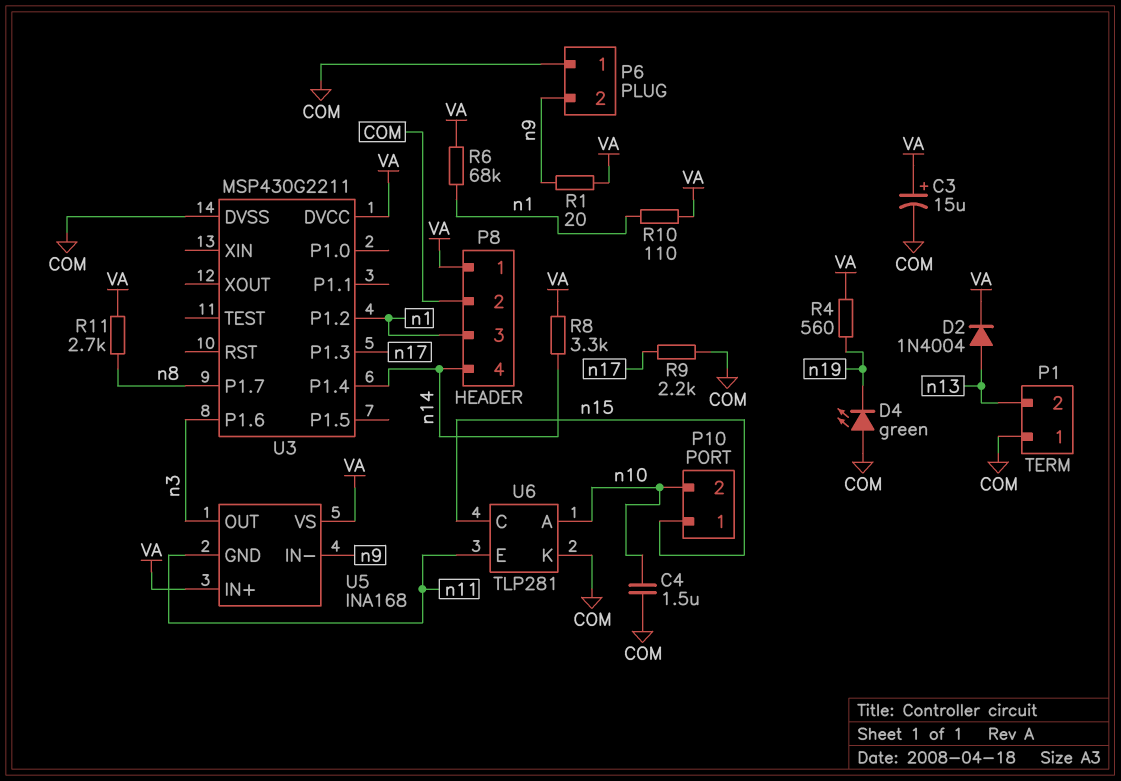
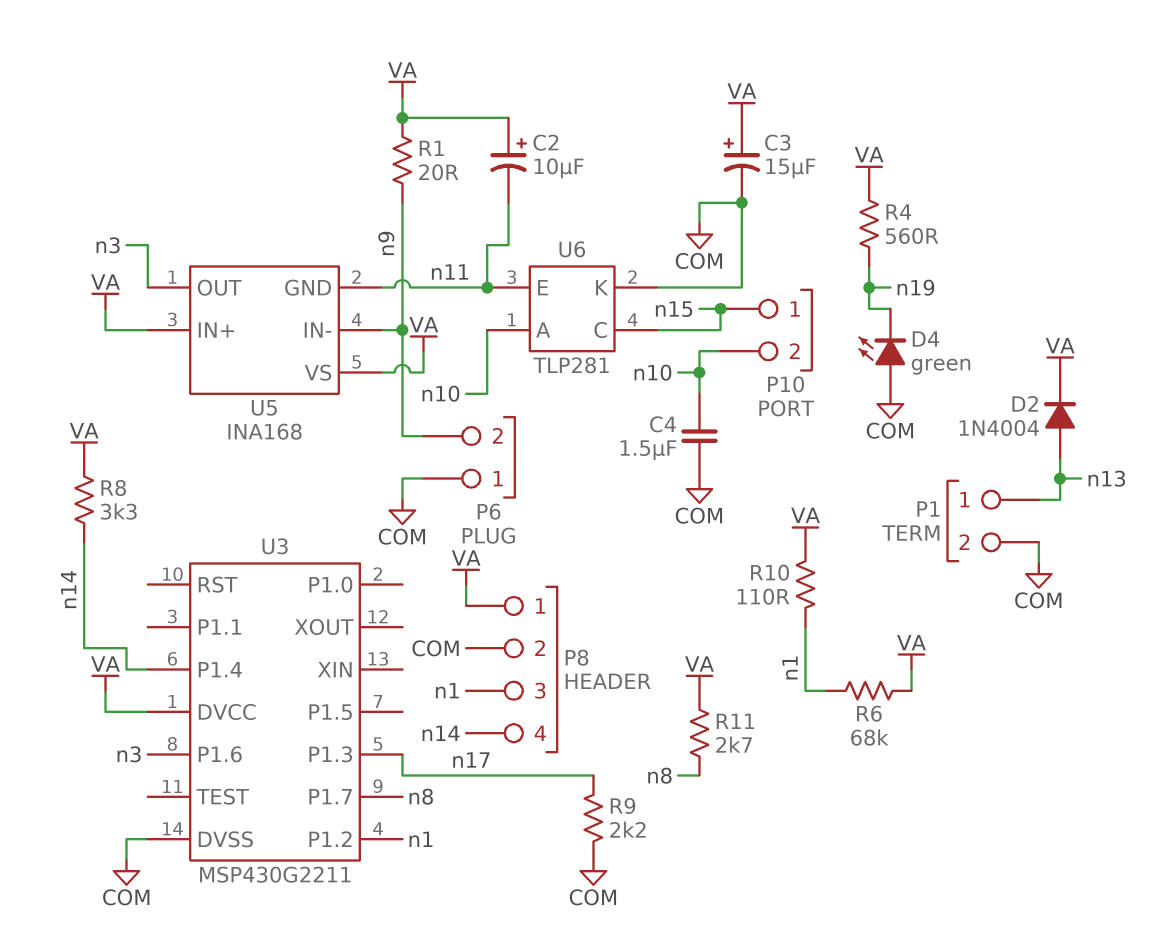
C2: none -> 10uF (plus VA, minus n11)
P1 pin 1: COM -> n13
P1 pin 2: n13 -> COM

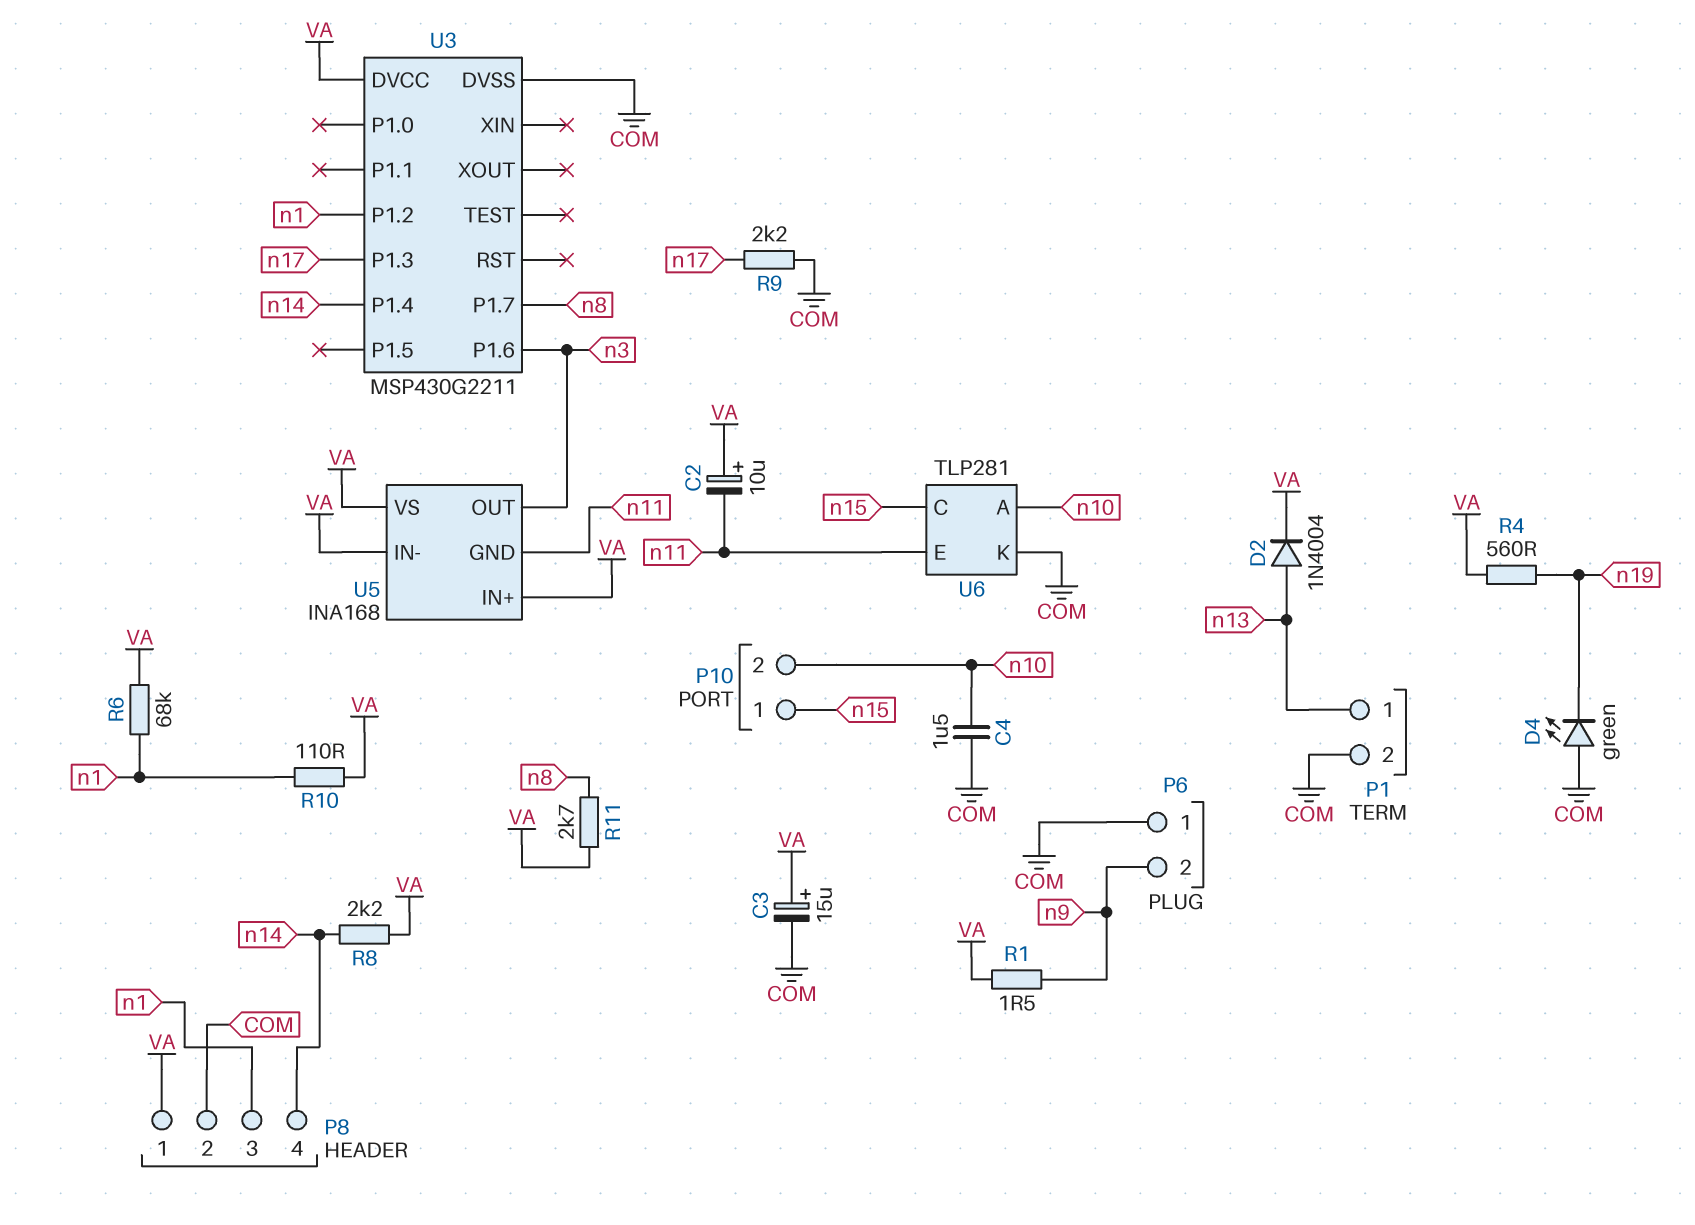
R1: 20 (VA, n9) -> 1.5 (VA, n9)
R8: 3.3k (VA, n14) -> 2.2k (VA, n14)
U5 pin IN-: n9 -> VA

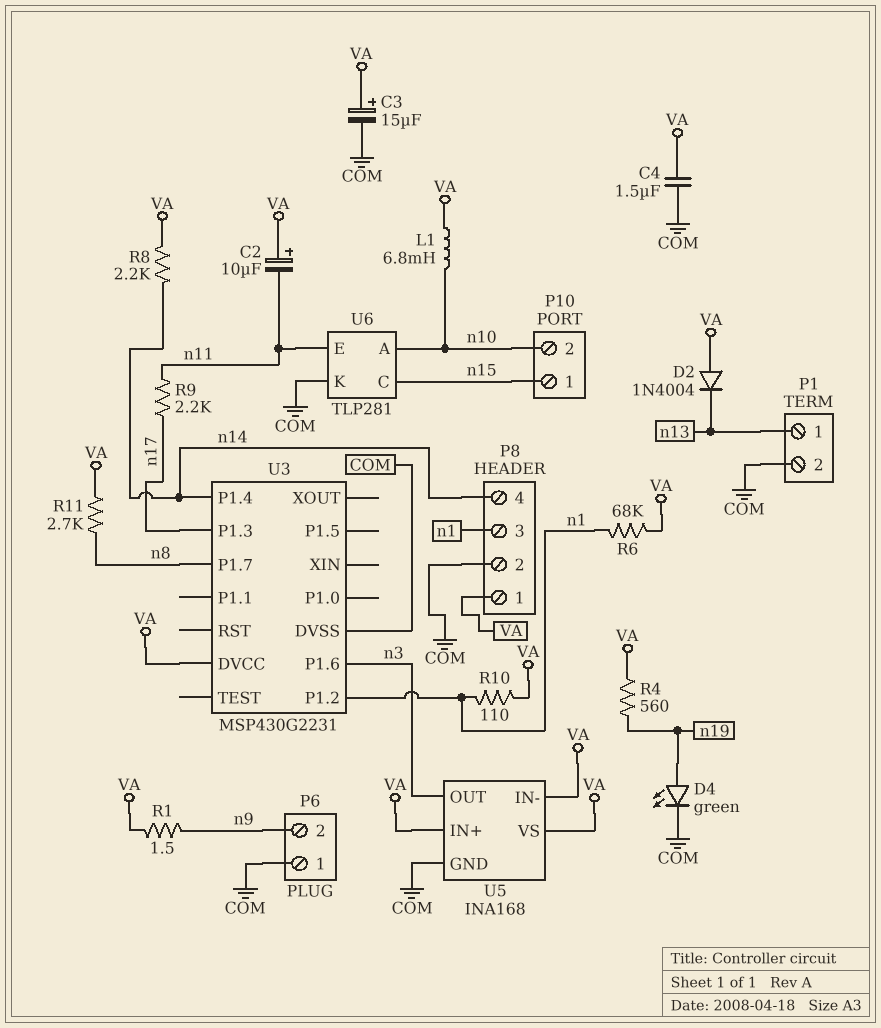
C4: 1.5uF (COM, n10) -> 1.5uF (COM, VA)
D2: diode 1N4004 (A n13, K VA) -> diode 1N4004 (A VA, K n13)
D4: LED green (A COM, K n19) -> LED green (A n19, K COM)
L1: none -> 6.8mH (VA, n10)
R9: 2.2k (COM, n17) -> 2.2k (n11, n17)
U3: MSP430G2211 -> MSP430G2231
U5 pin GND: n11 -> COM

